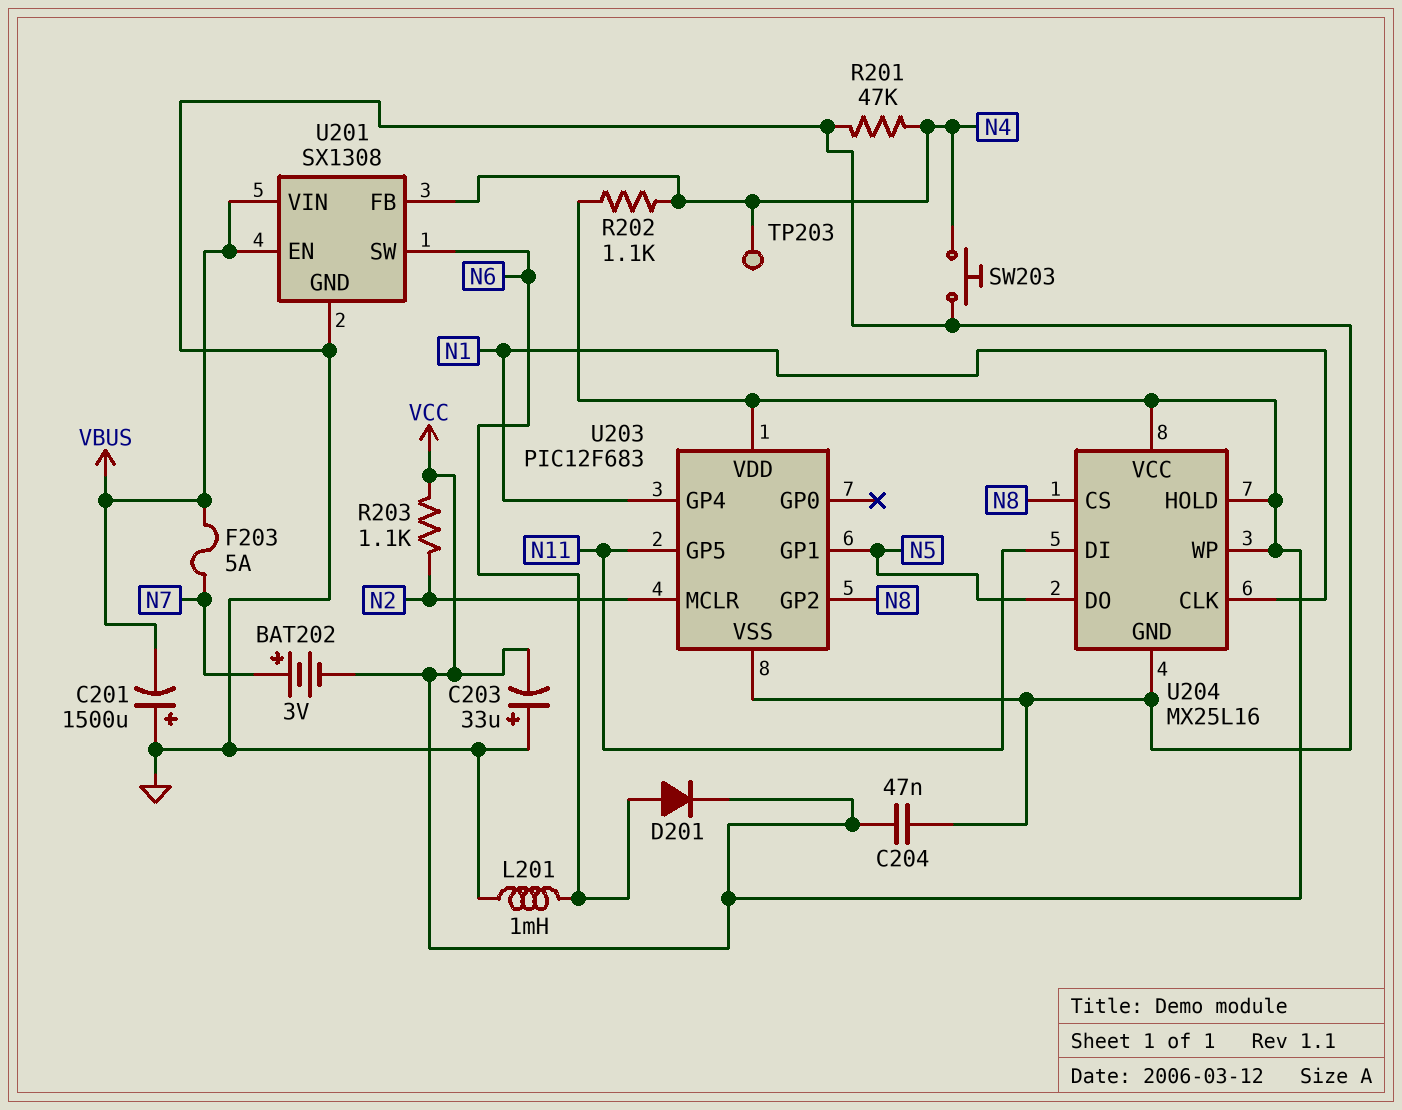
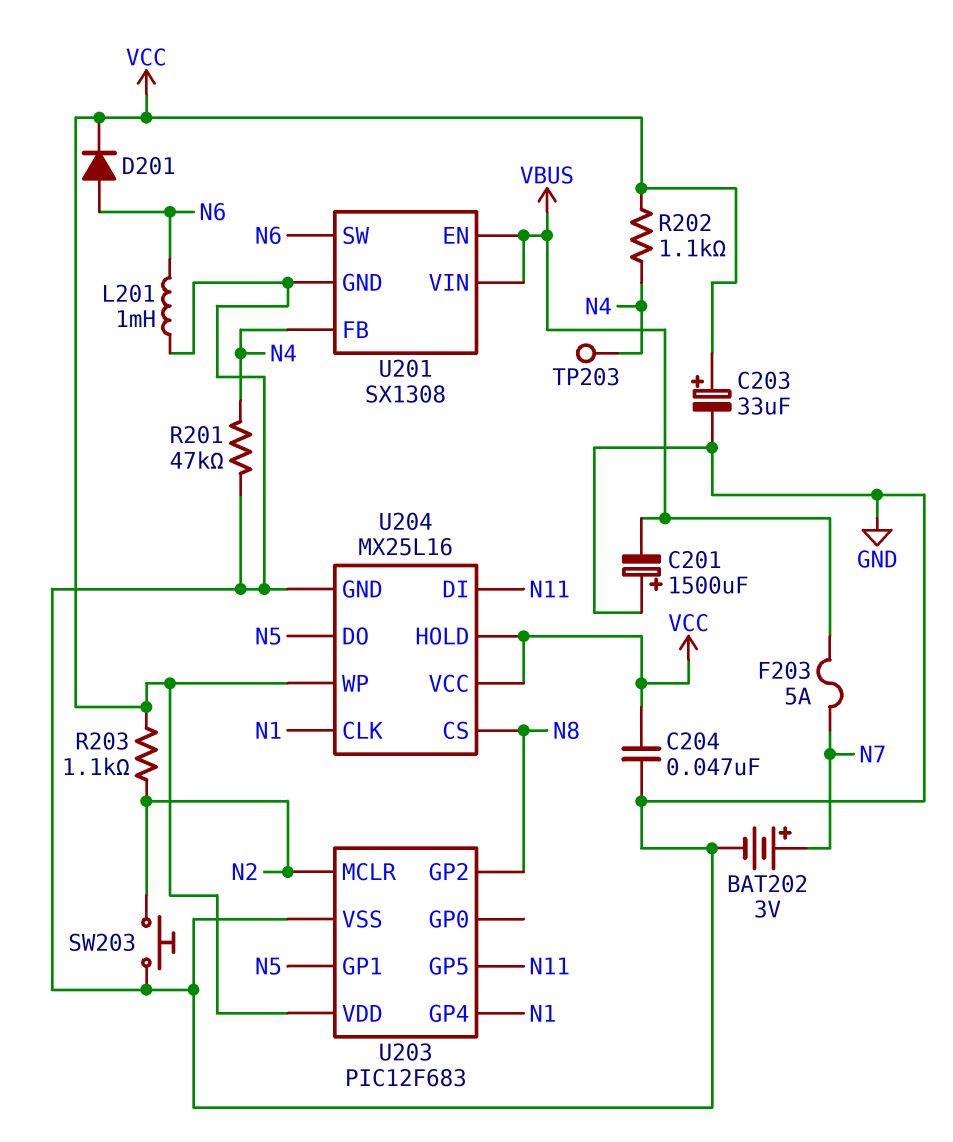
BAT202: 3V (plus N7, minus VCC) -> 3V (plus N7, minus GND)
C203: 33uF (plus GND, minus VCC) -> 33uF (plus VCC, minus GND)
SW203: button (GND, N4) -> button (GND, N2)

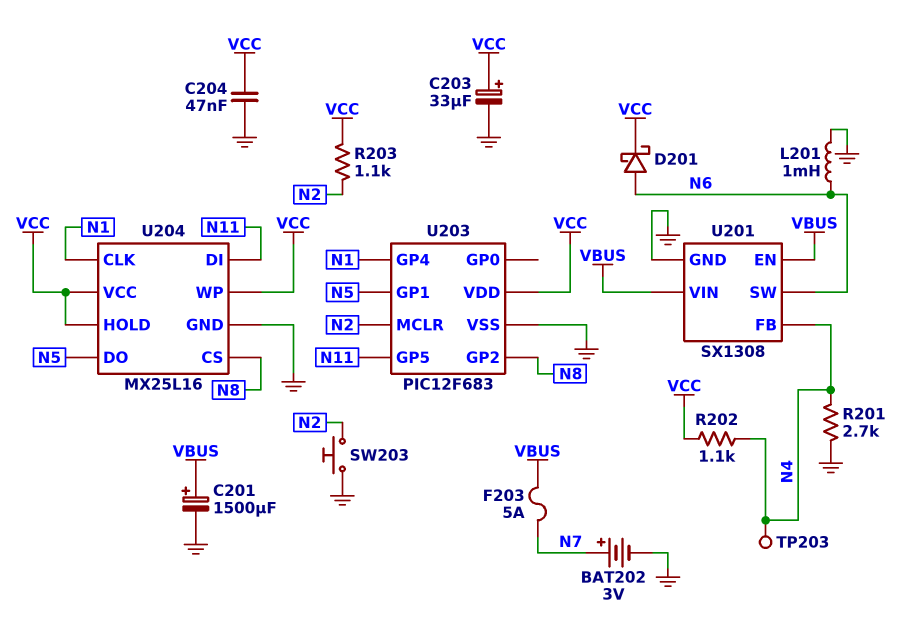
C201: 1500uF (plus GND, minus VBUS) -> 1500uF (plus VBUS, minus GND)
D201: diode (A N6, K VCC) -> schottky (A N6, K VCC)
R201: 47k (GND, N4) -> 2.7k (GND, N4)

